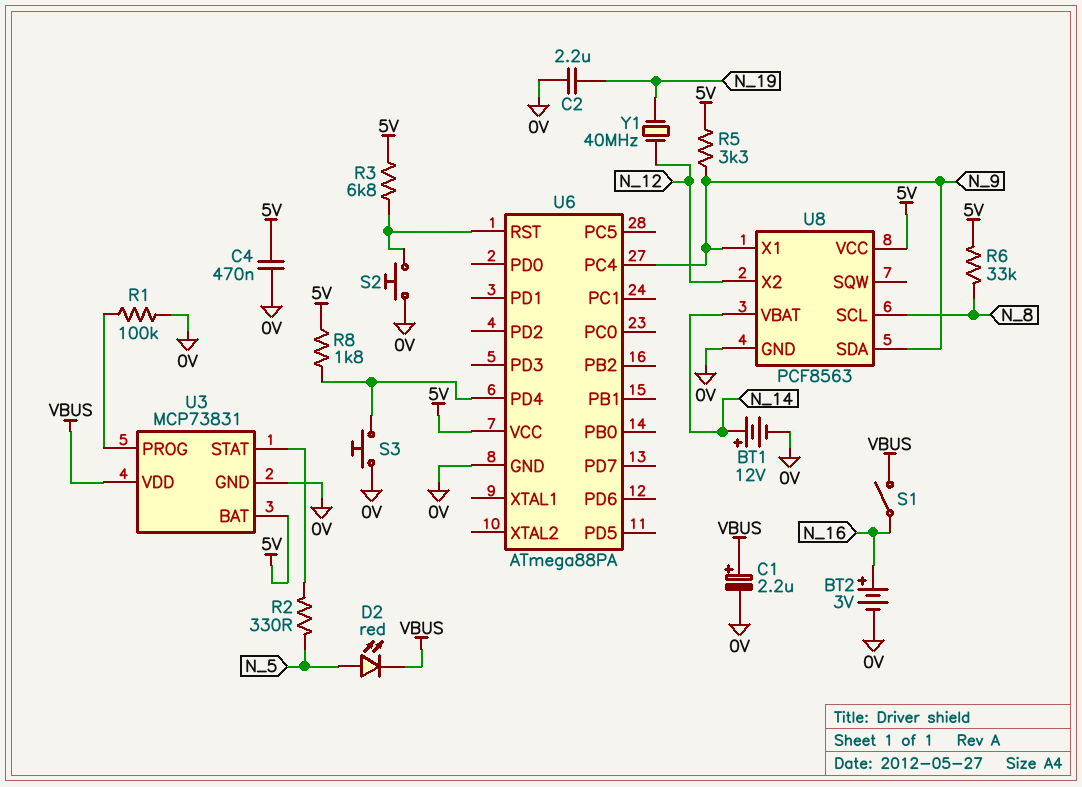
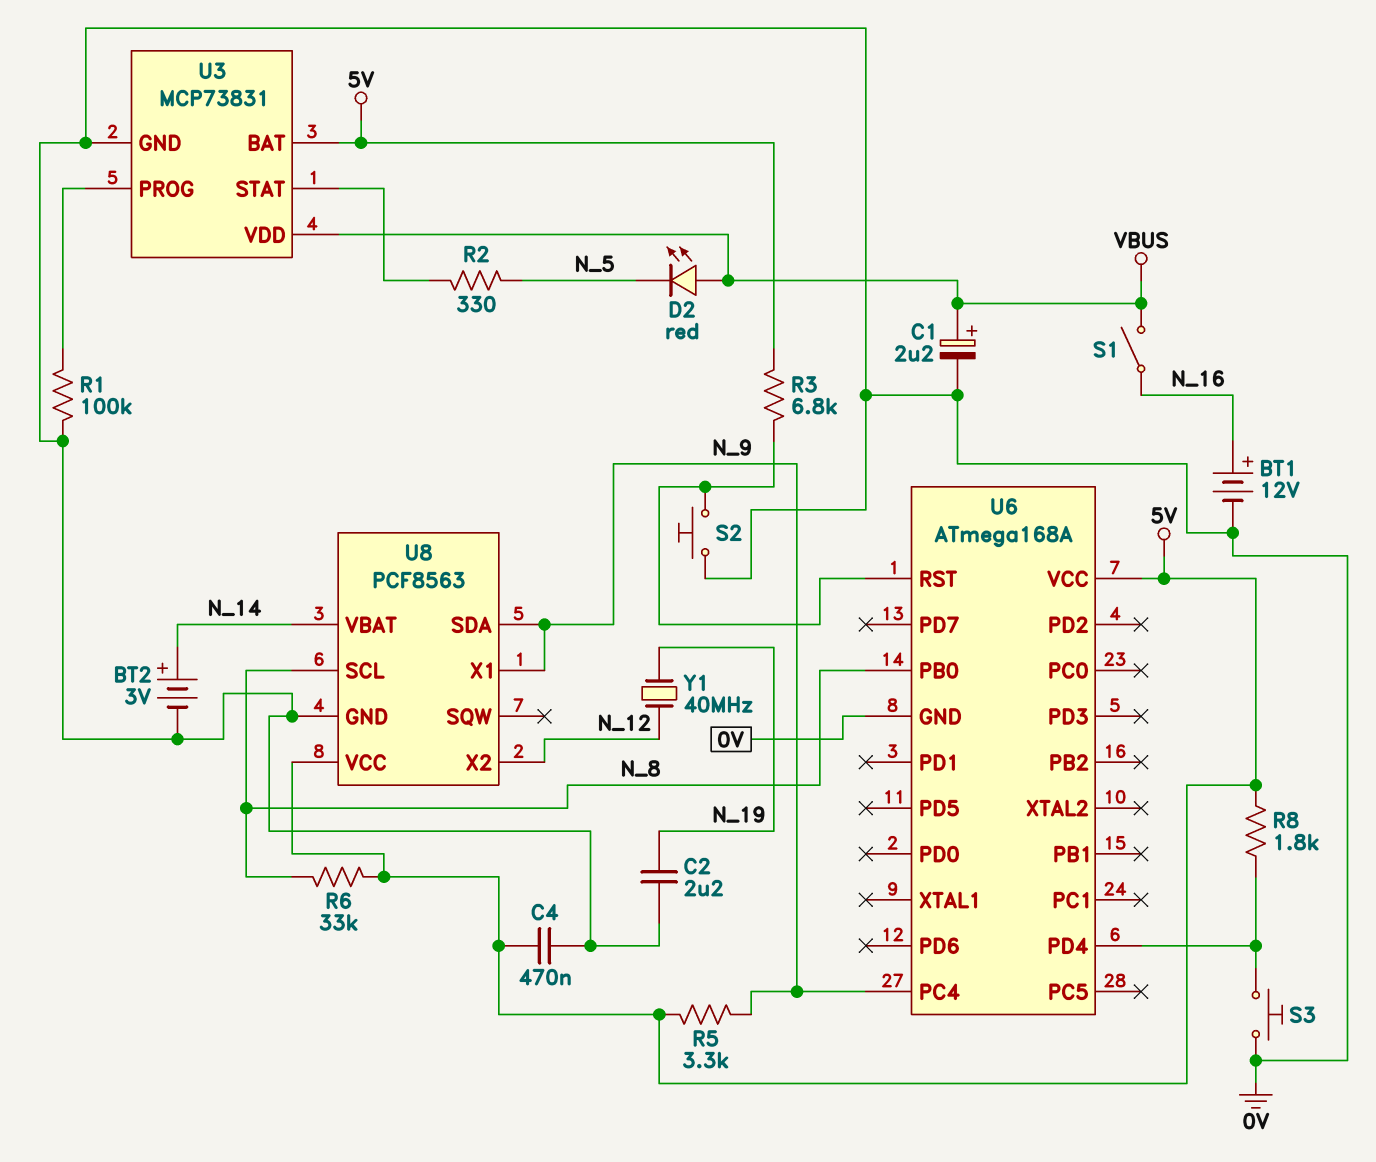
BT1: 12V (plus N_14, minus 0V) -> 12V (plus N_16, minus 0V)
BT2: 3V (plus N_16, minus 0V) -> 3V (plus N_14, minus 0V)
D2: LED red (A N_5, K VBUS) -> LED red (A VBUS, K N_5)
U6: ATmega88PA -> ATmega168A
U6 pin PB0: none -> N_8

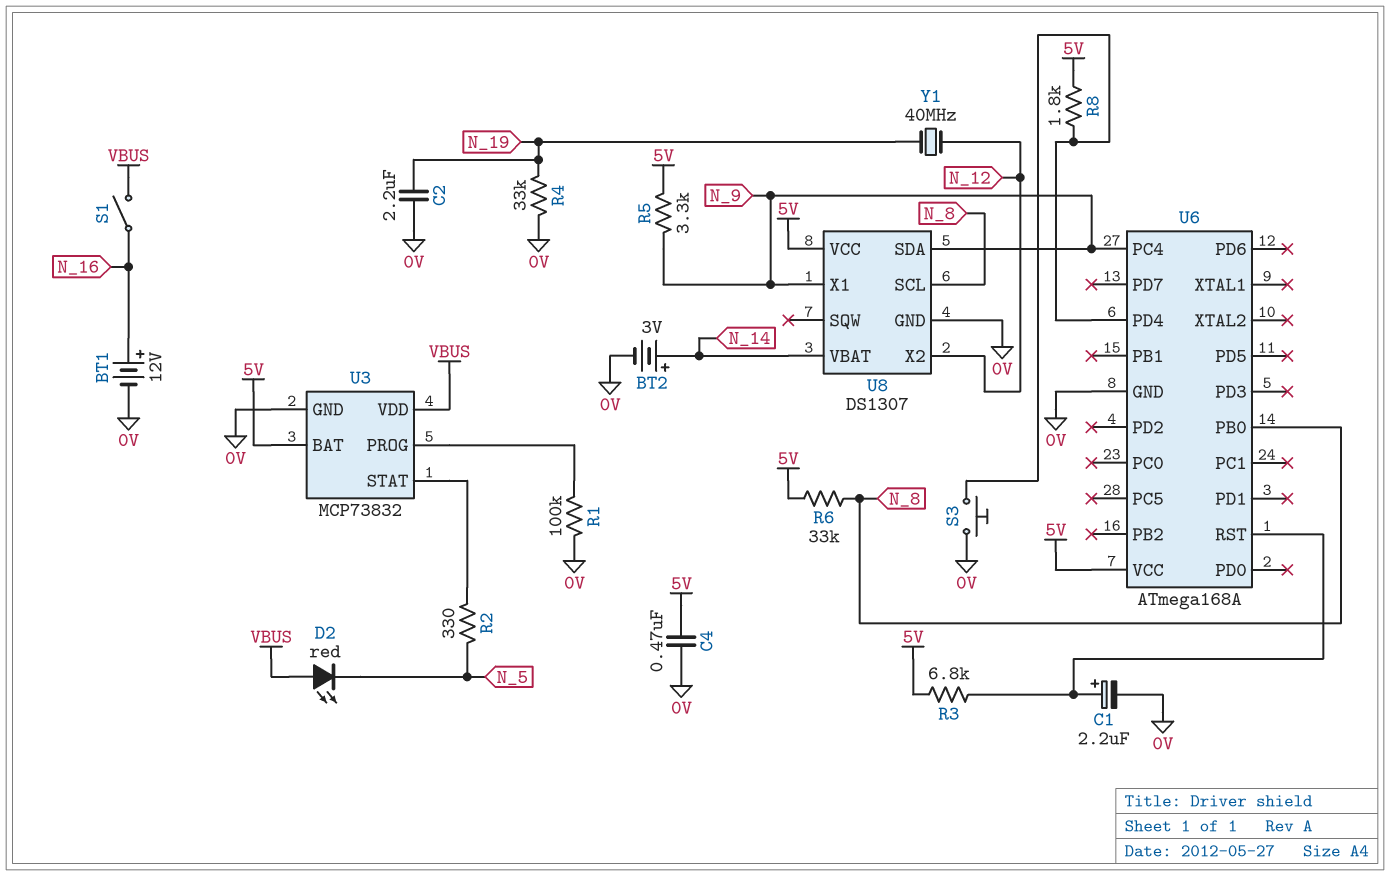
C1: 2.2uF (plus VBUS, minus 0V) -> 2.2uF (plus U6/RST, minus 0V)
R4: none -> 33k (0V, N_19)
S2: button (0V, U6/RST) -> none
U3: MCP73831 -> MCP73832
U8: PCF8563 -> DS1307

